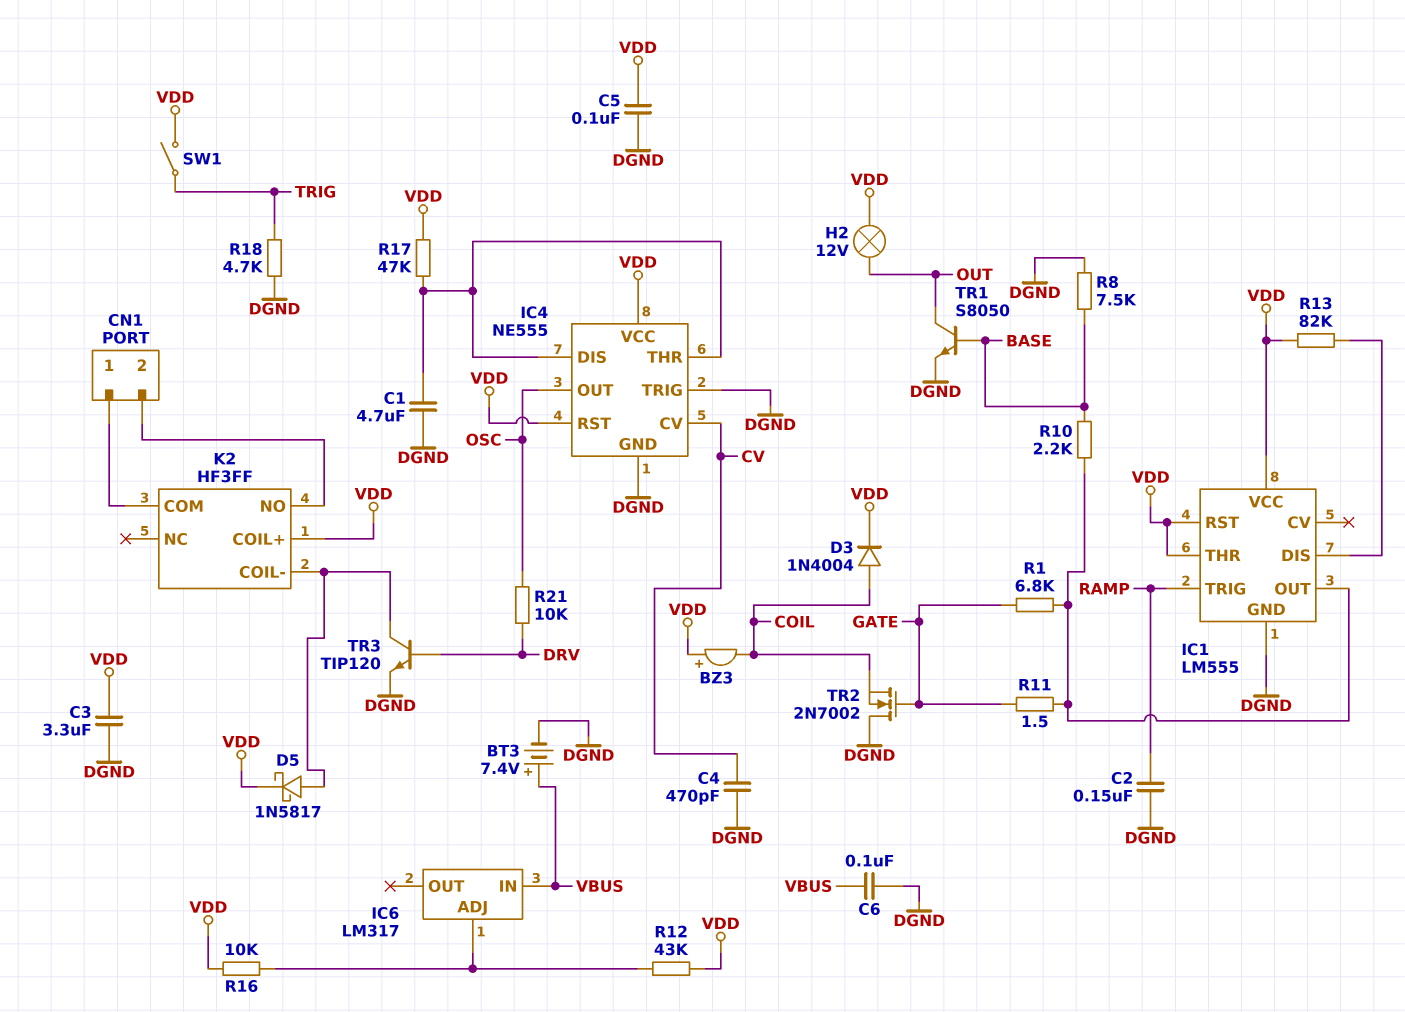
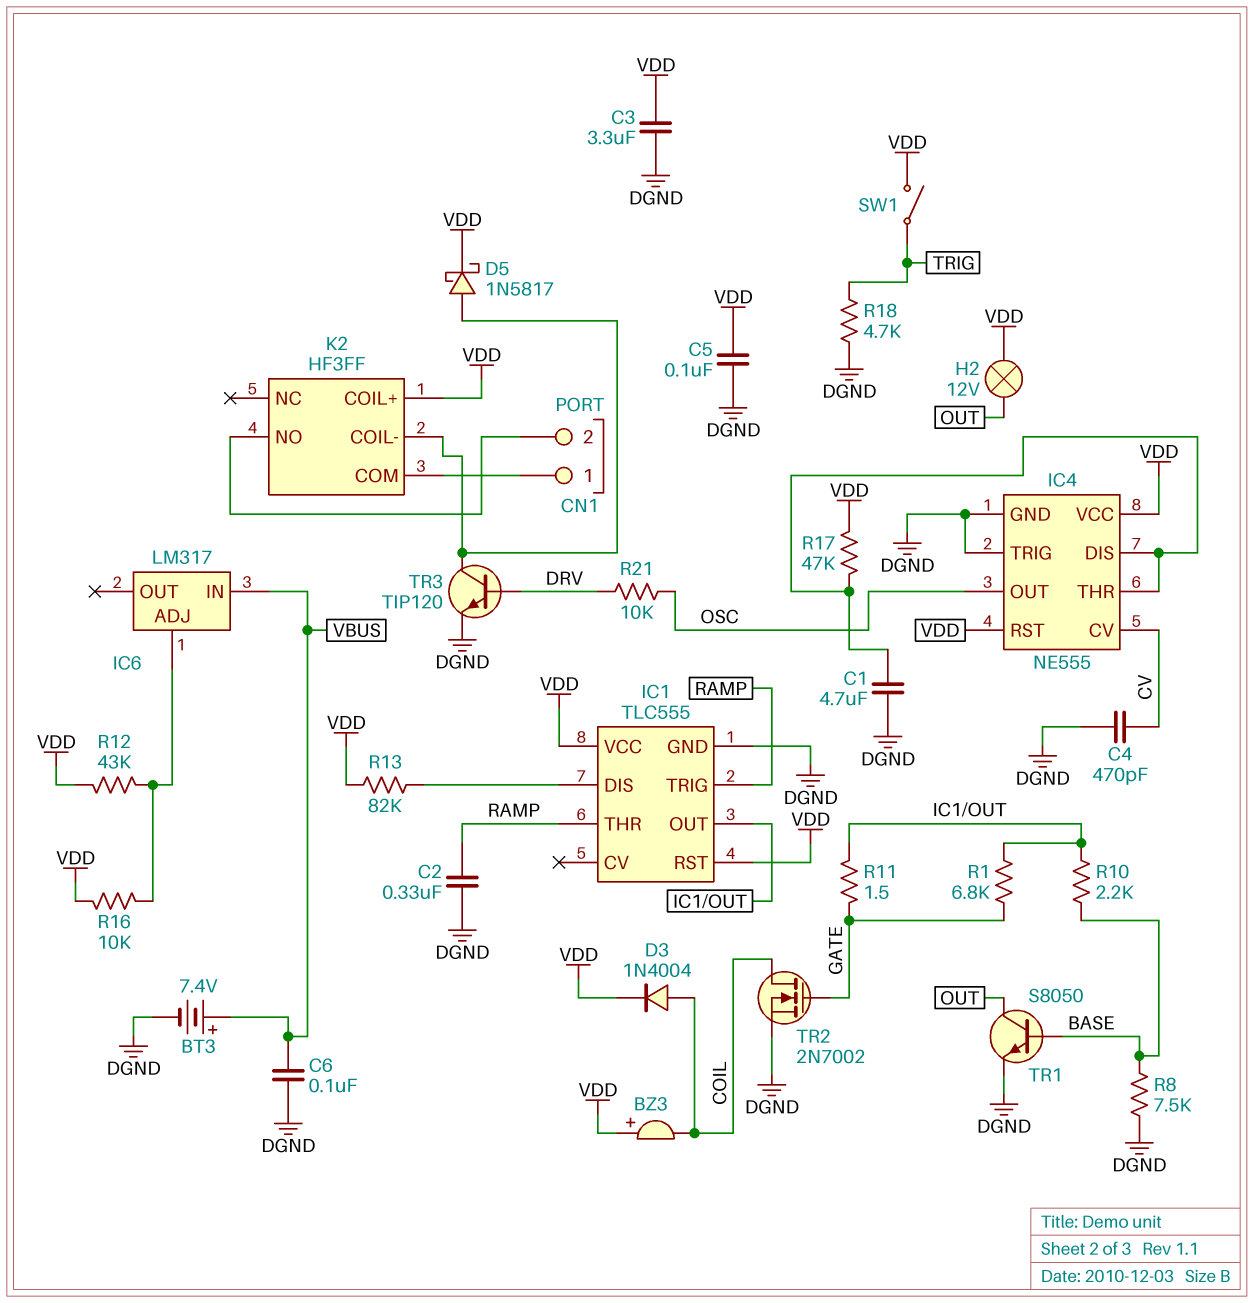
C2: 150nF (DGND, RAMP) -> 330nF (DGND, RAMP)
IC1: LM555 -> TLC555
IC1 pin THR: VDD -> RAMP
TR2: NMOS 2N7002 (G GATE, D DGND, S COIL) -> NMOS 2N7002 (G GATE, D COIL, S DGND)

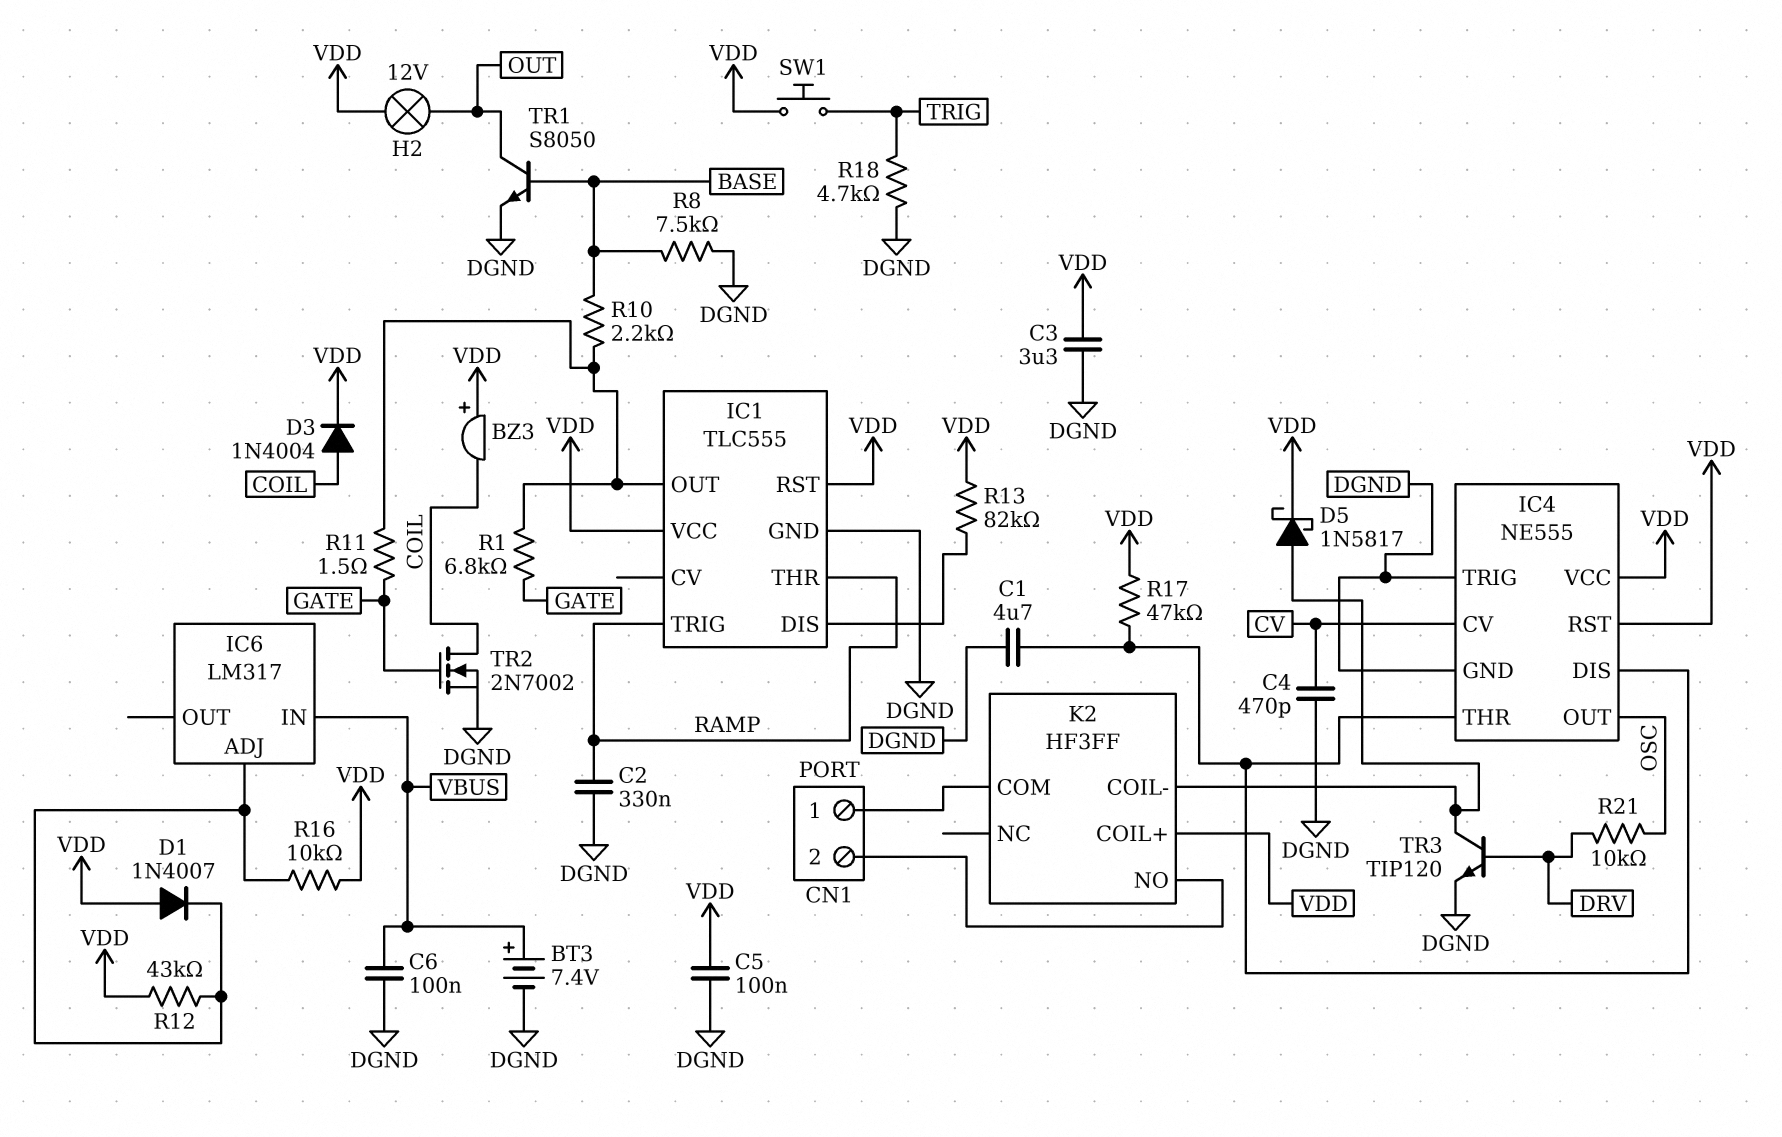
D1: none -> diode 1N4007 (A VDD, K IC6/ADJ)
SW1: switch (TRIG, VDD) -> button (TRIG, VDD)

